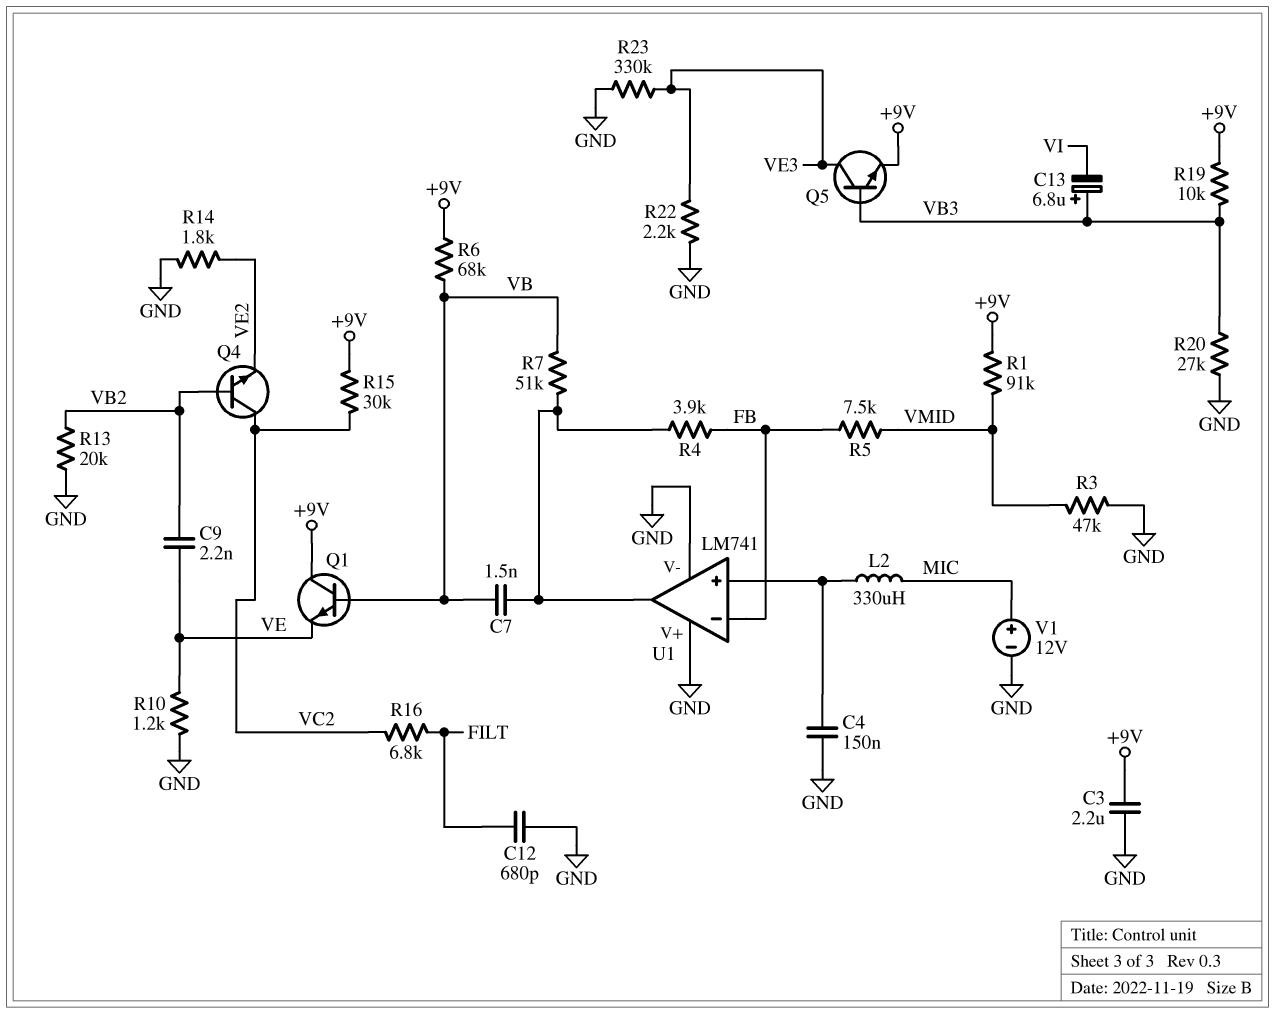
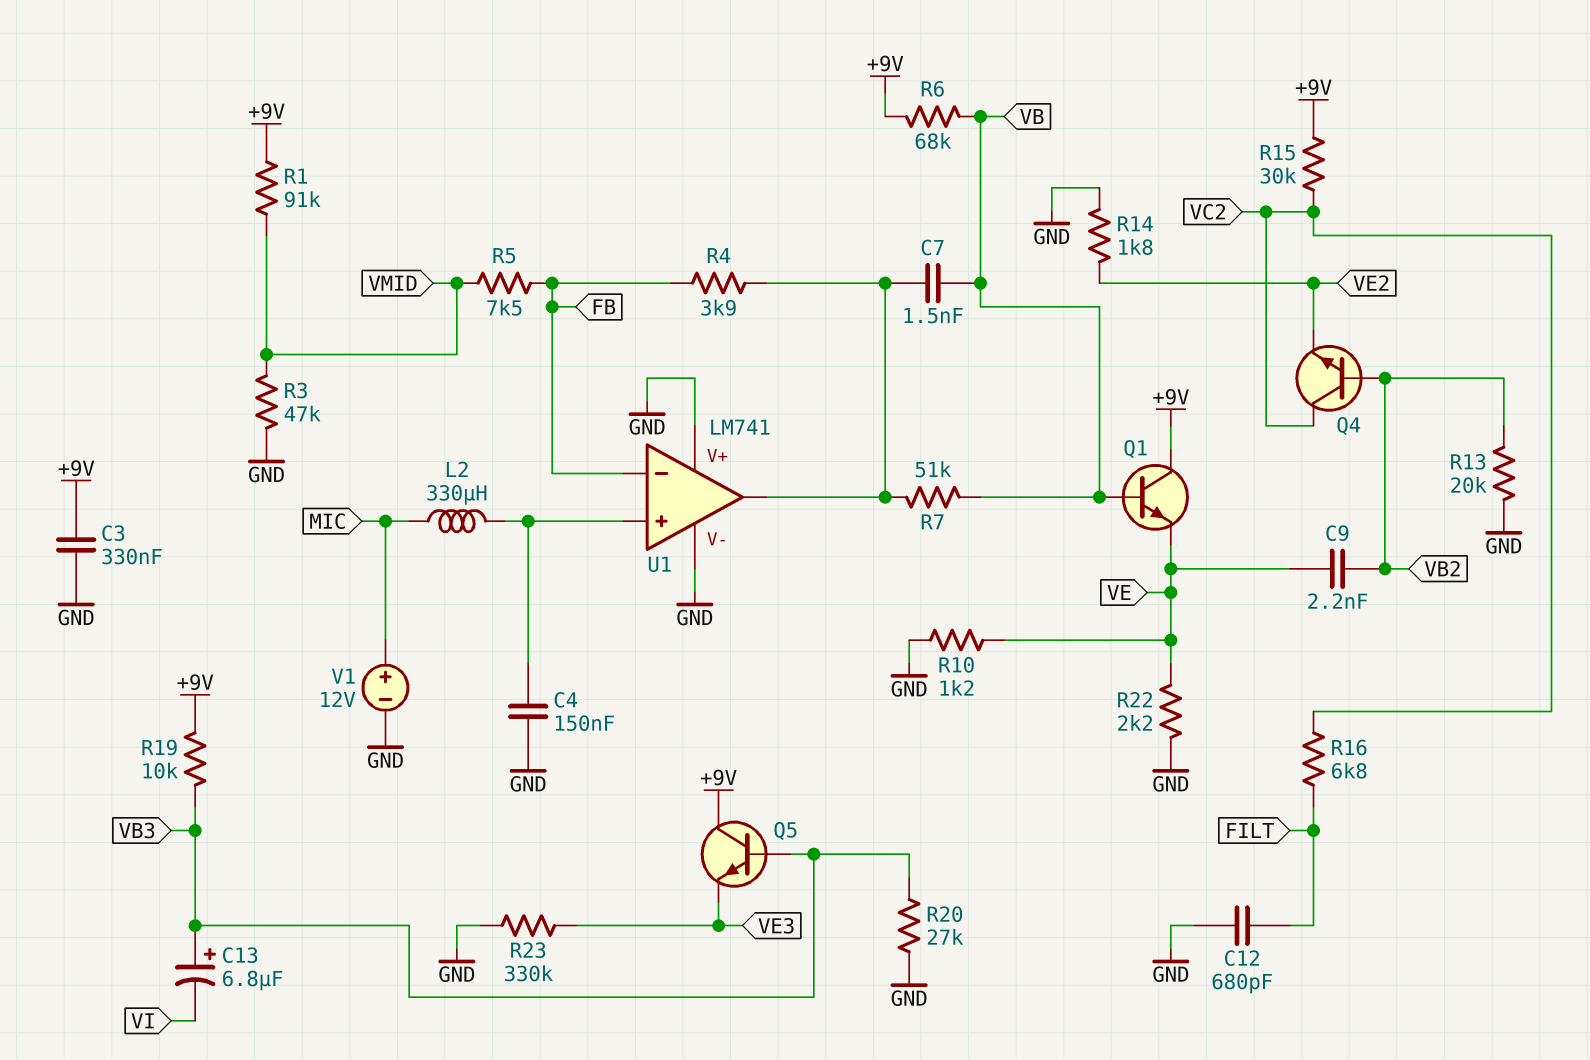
C3: 2.2uF (+9V, GND) -> 330nF (+9V, GND)
Q5: NPN (B VB3, C VE3, E +9V) -> NPN (B VB3, C +9V, E VE3)
R22: 2.2k (GND, VE3) -> 2.2k (GND, VE)

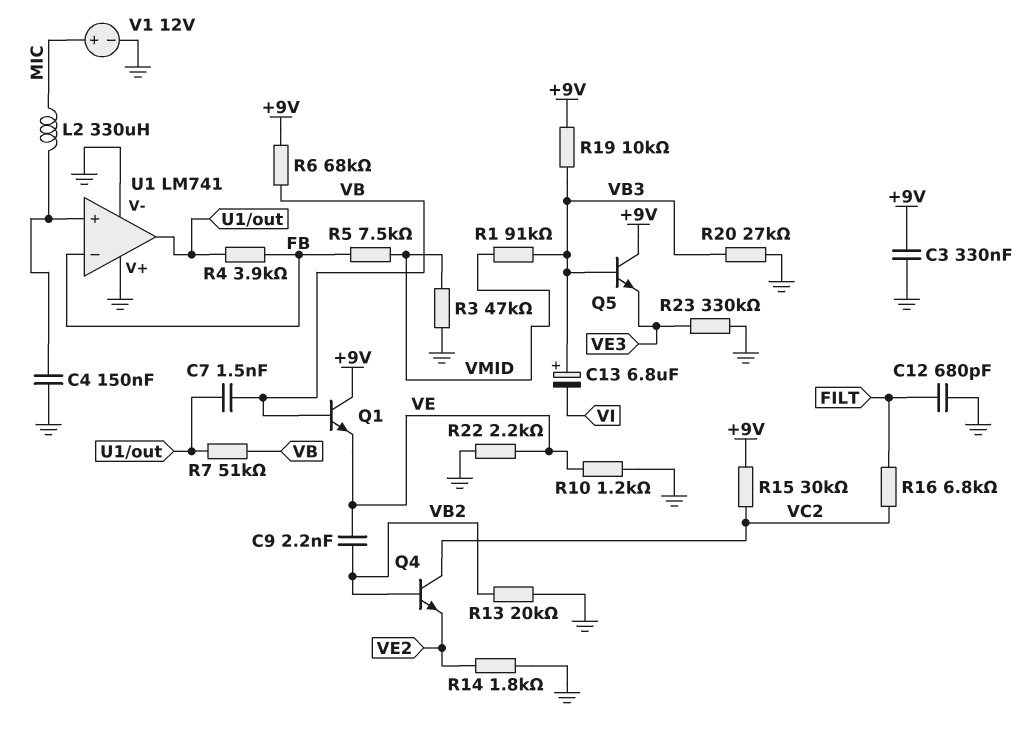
R1: 91k (+9V, VMID) -> 91k (VB3, VMID)

